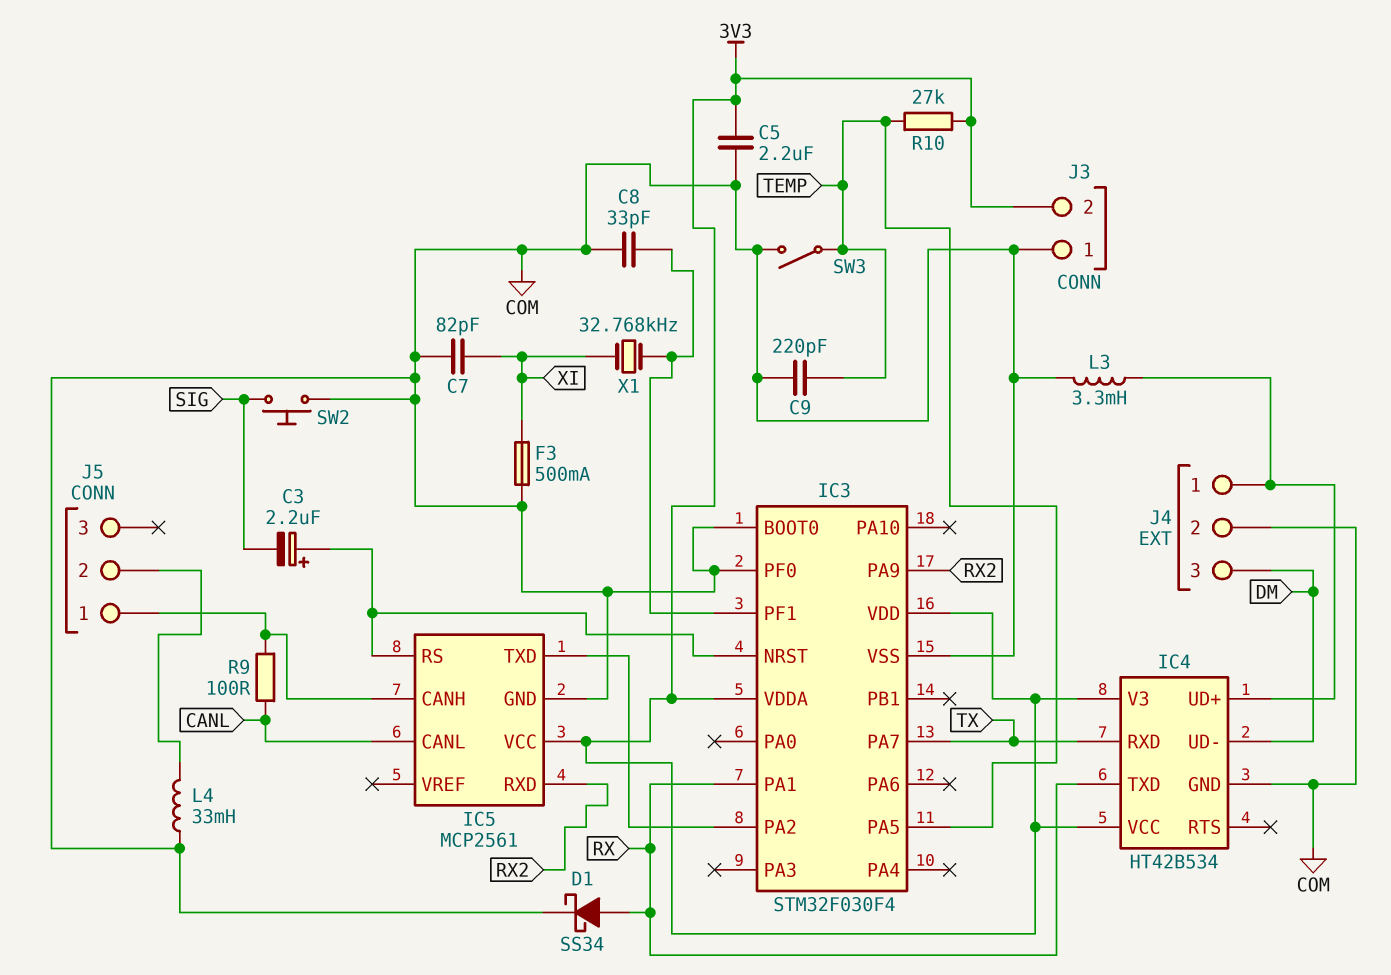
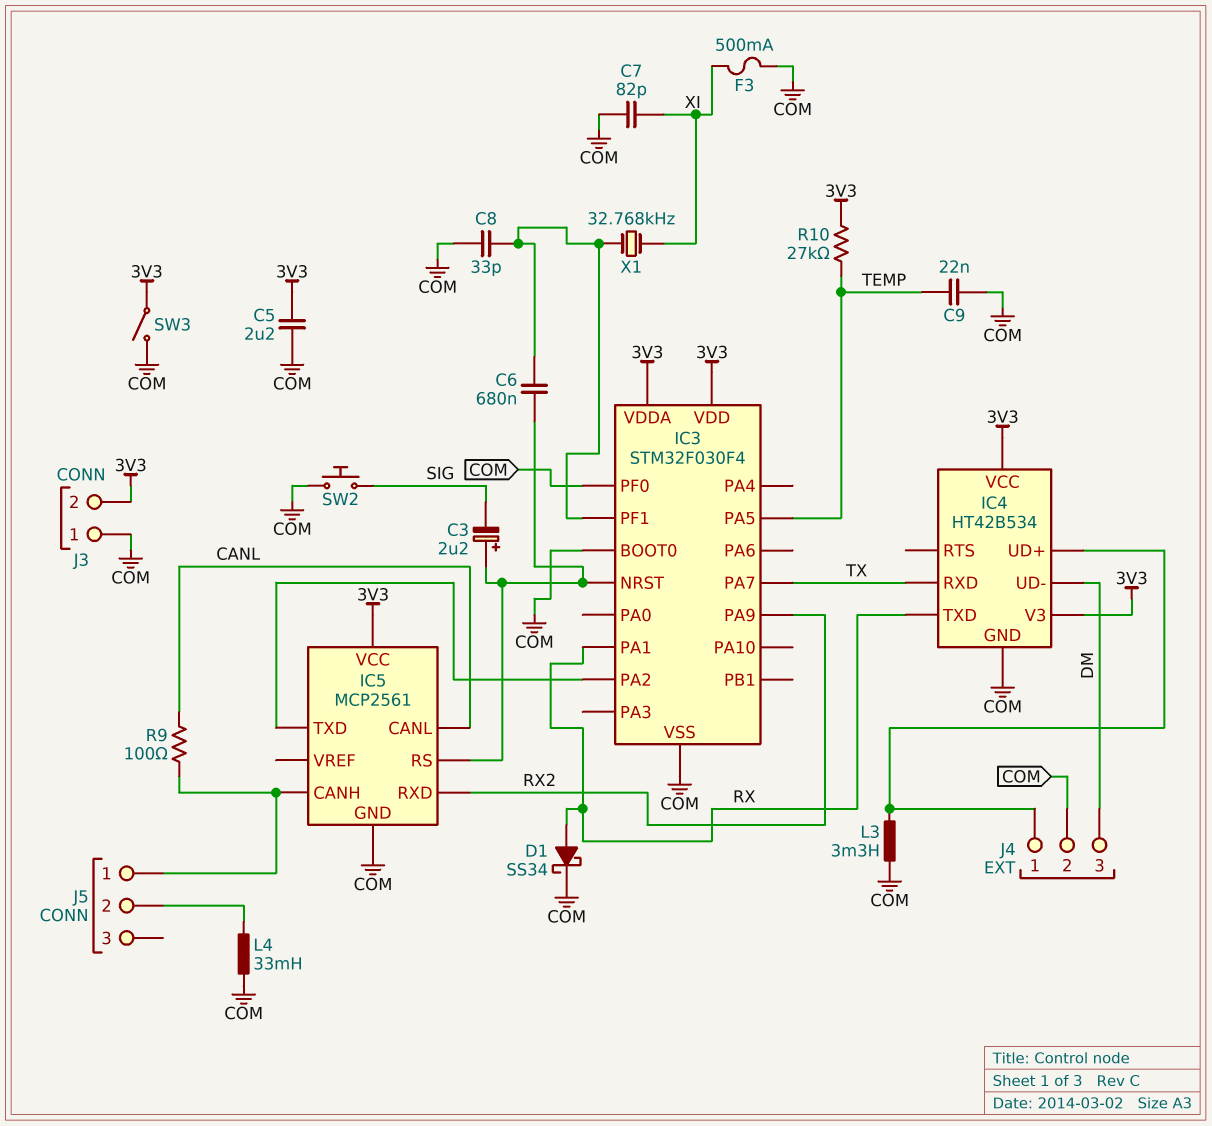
C6: none -> 680nF (IC3/NRST, IC3/PF1)
C9: 220pF (COM, TEMP) -> 22nF (COM, TEMP)
SW3: switch (COM, TEMP) -> switch (3V3, COM)

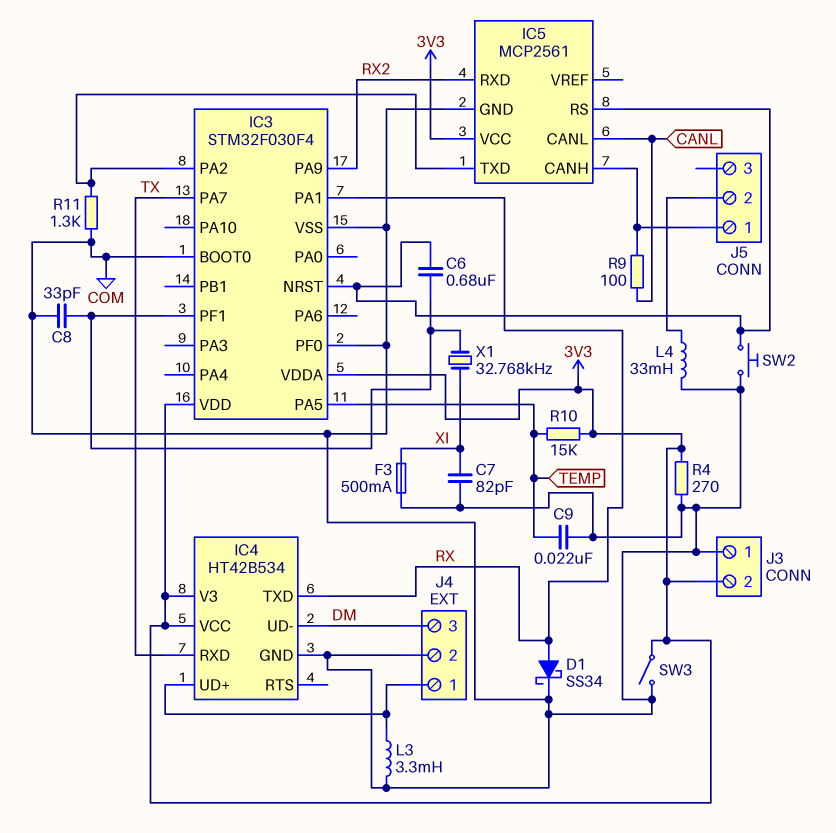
C3: 2.2uF (plus IC3/NRST, minus SIG) -> none
C5: 2.2uF (3V3, COM) -> none
R4: none -> 270 (3V3, COM)
R10: 27k (3V3, TEMP) -> 15k (3V3, TEMP)
R11: none -> 1.3k (COM, IC3/PA2)
SW2: button (COM, SIG) -> button (COM, IC3/NRST)

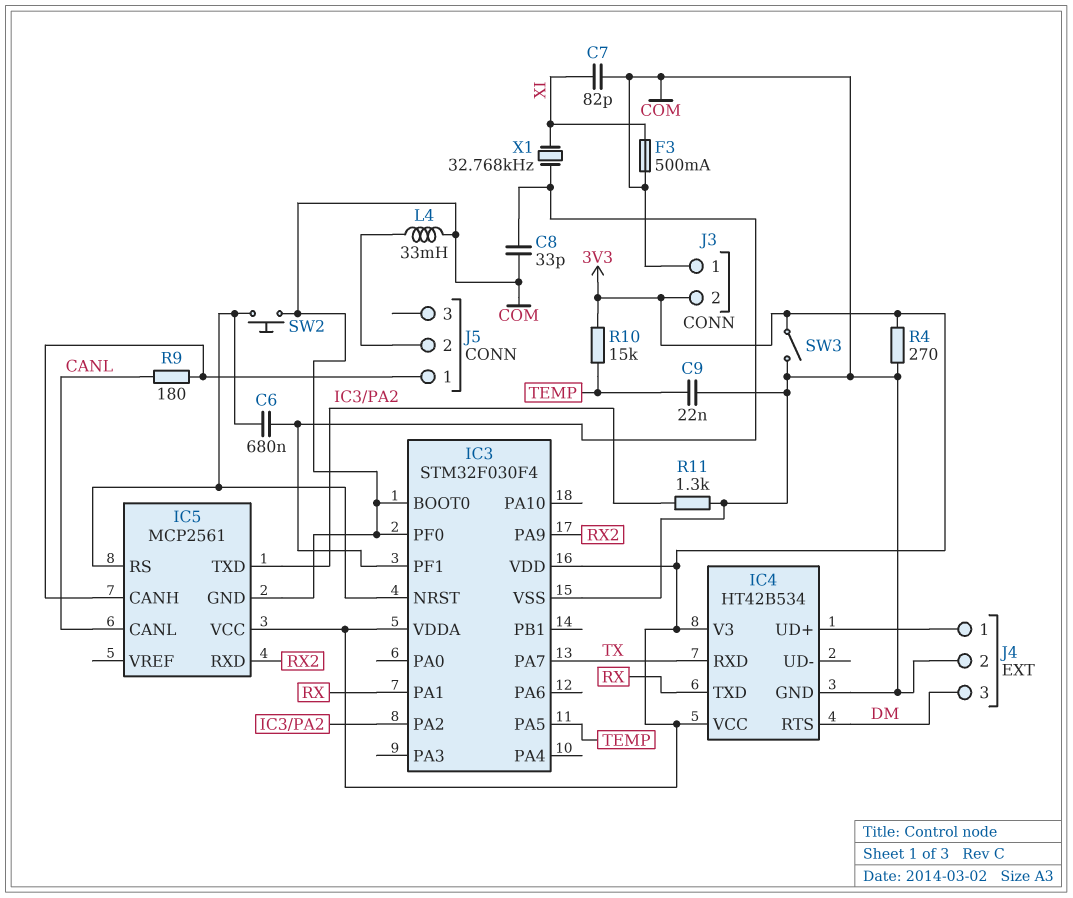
D1: schottky SS34 (A RX, K COM) -> none
IC4 pin RTS: none -> DM
IC4 pin UD-: DM -> none
L3: 3.3mH (COM, IC4/UD+) -> none
R9: 100 (CANL, IC5/CANH) -> 180 (CANL, IC5/CANH)

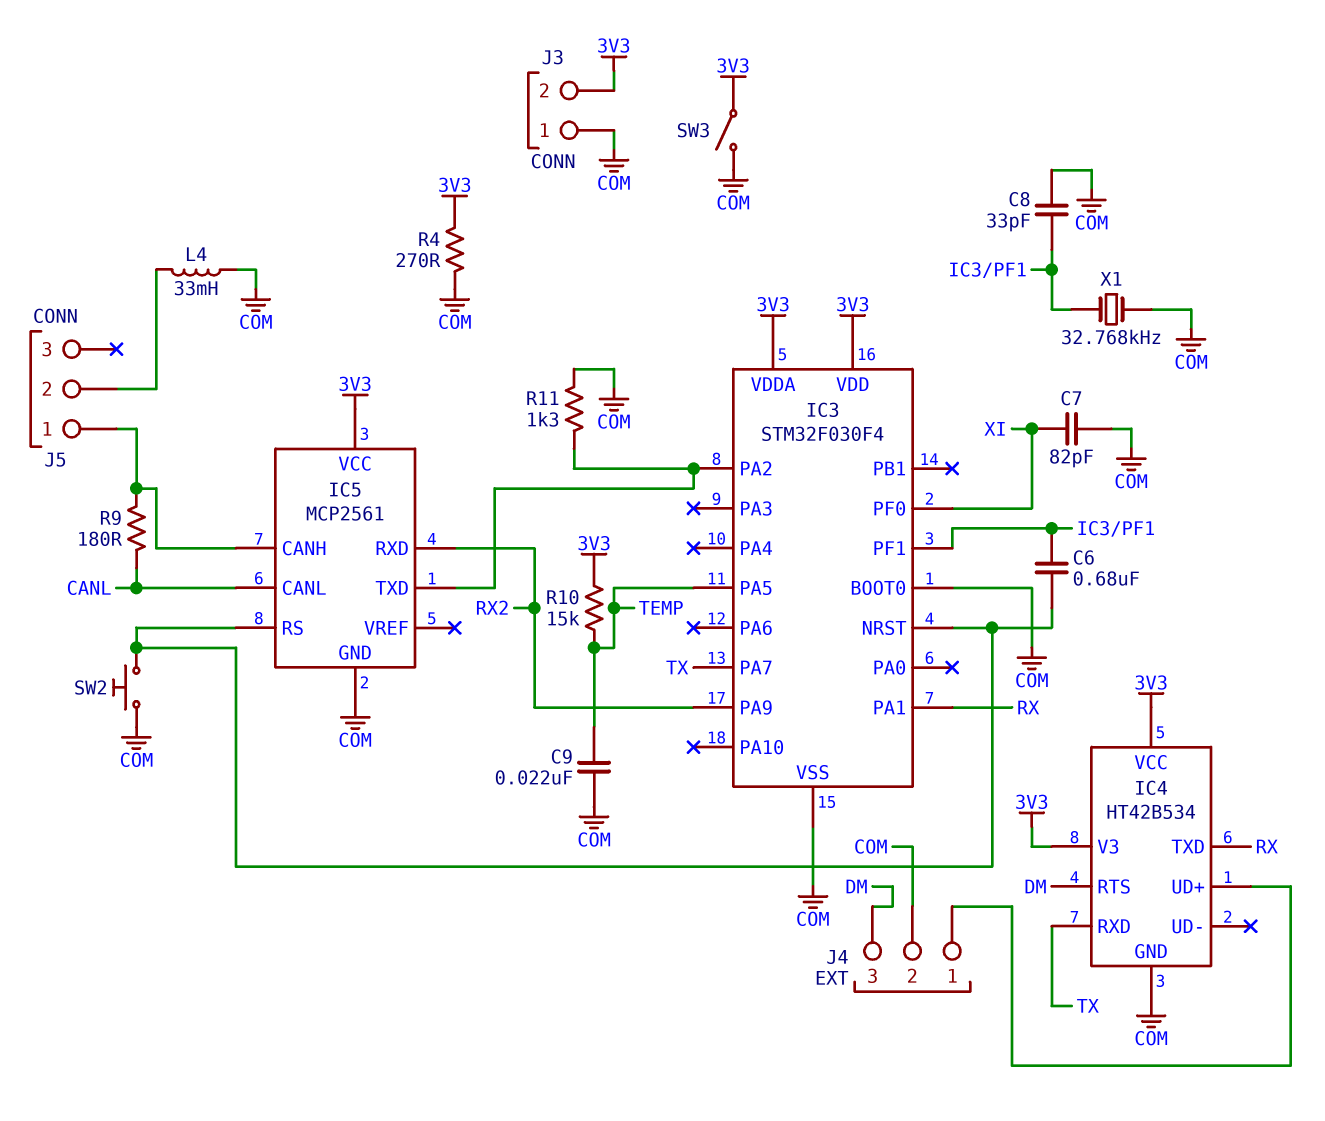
F3: 500mA (COM, XI) -> none
IC3 pin PF0: COM -> XI
X1: 32.768kHz (IC3/PF1, XI) -> 32.768kHz (COM, IC3/PF1)

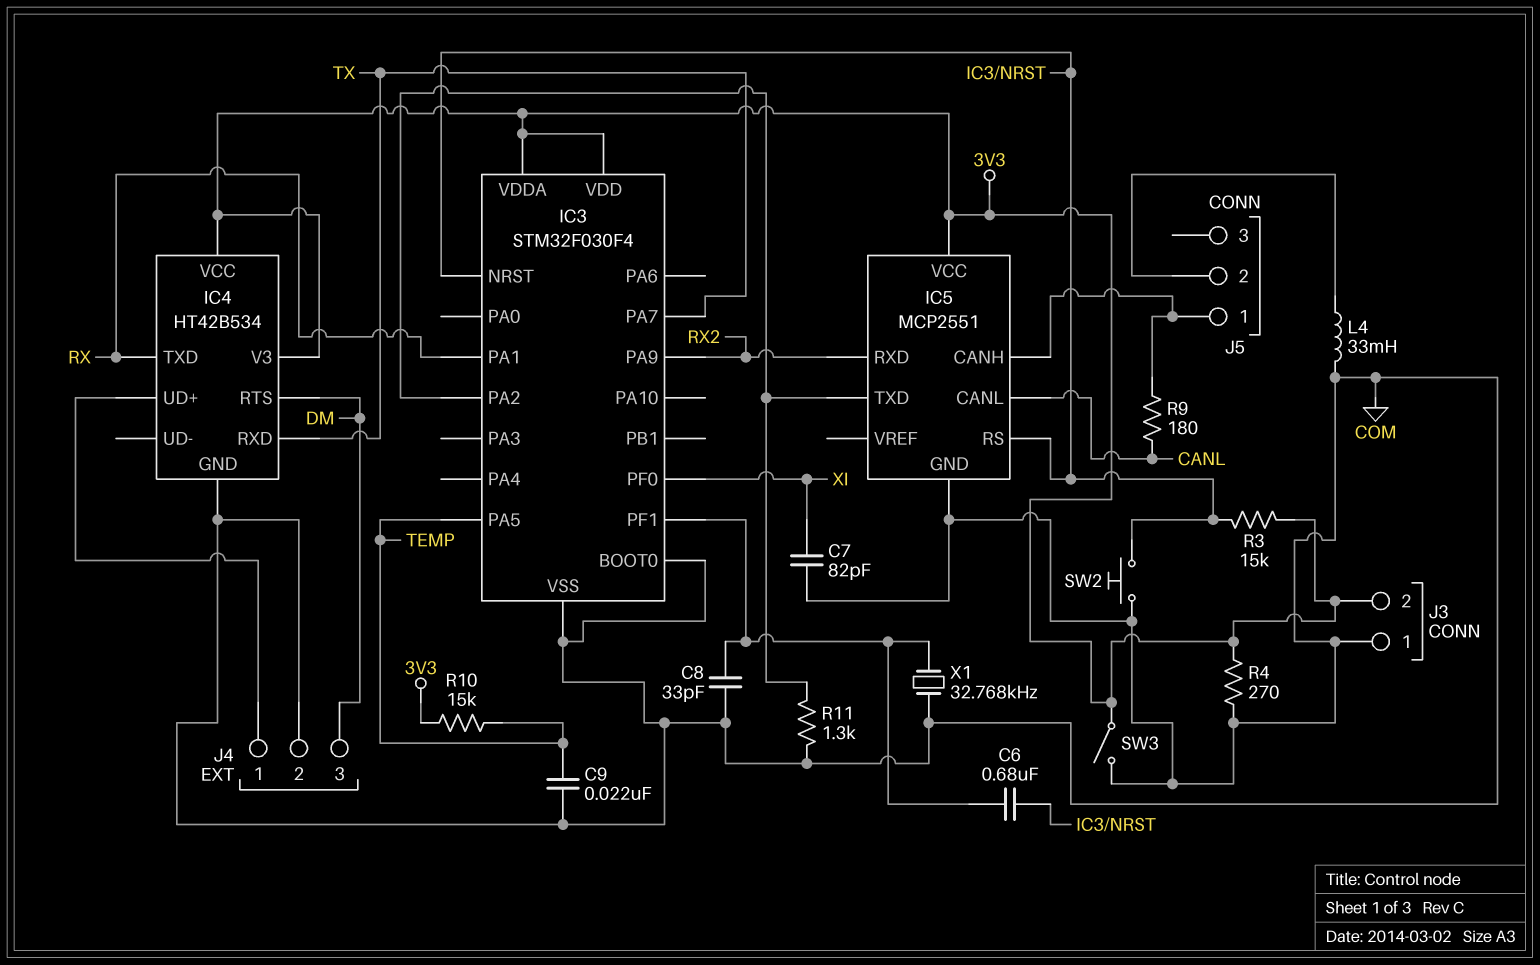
IC5: MCP2561 -> MCP2551
R3: none -> 15k (3V3, IC3/NRST)

